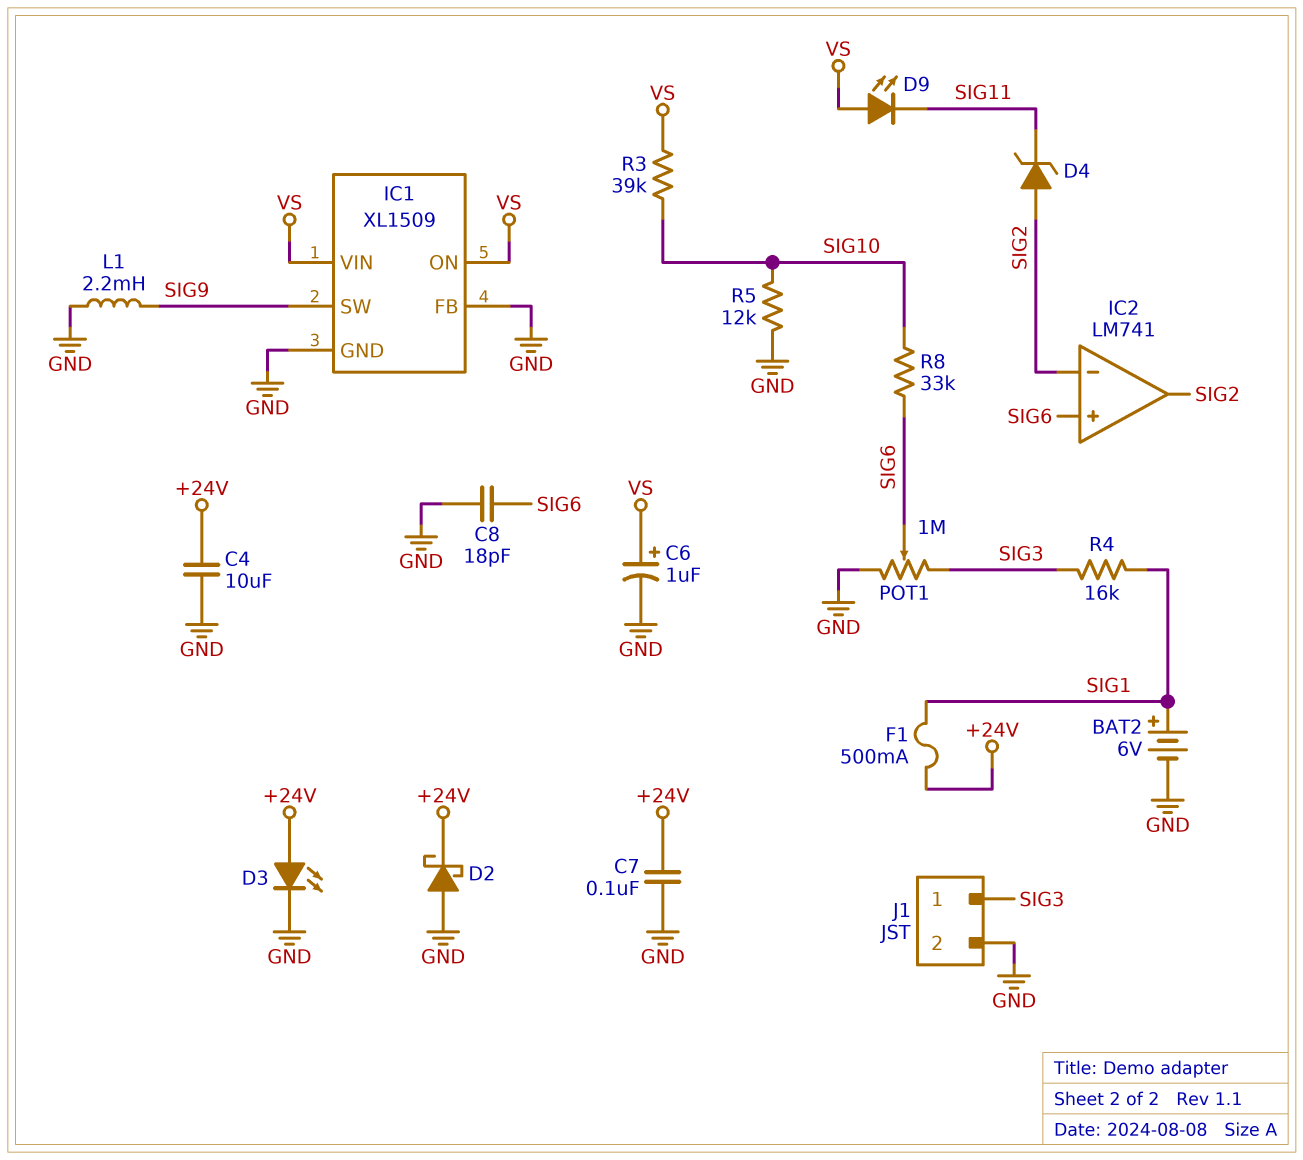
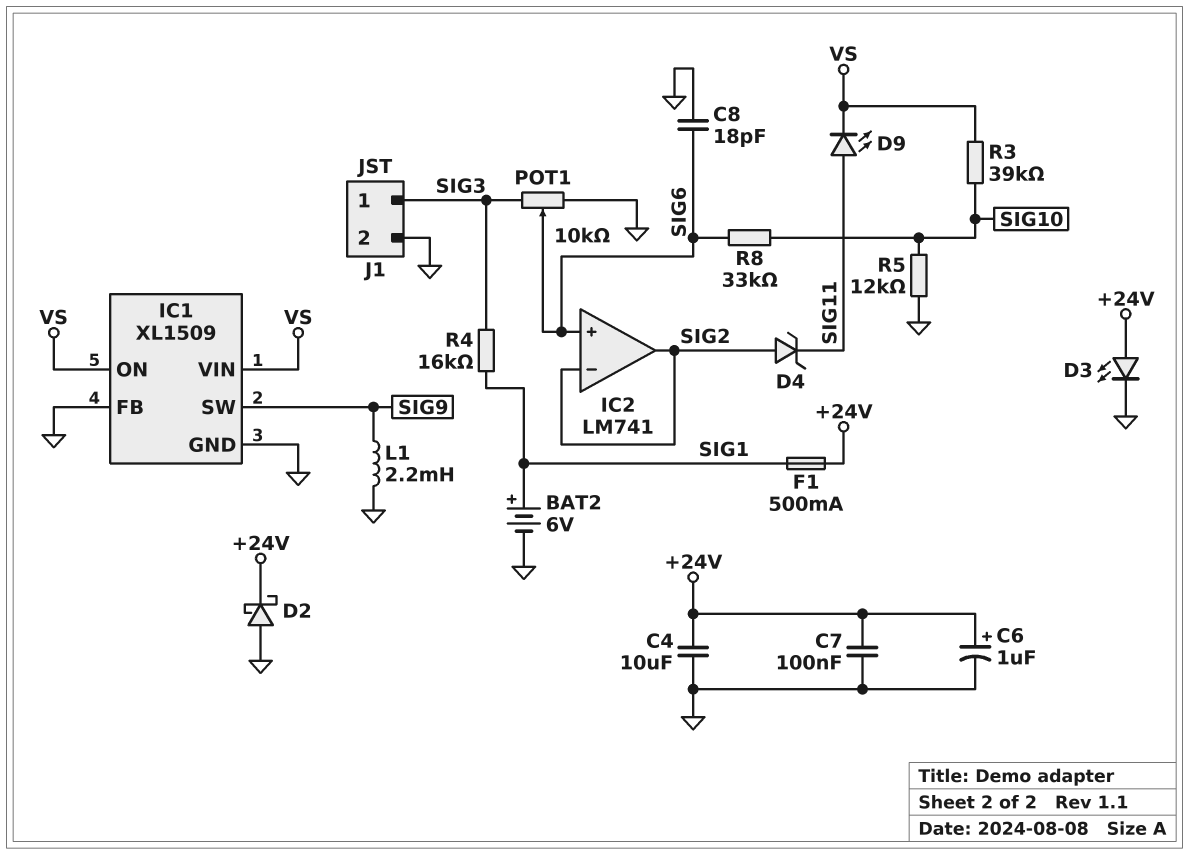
C6: 1uF (plus VS, minus GND) -> 1uF (plus +24V, minus GND)
D9: LED (A VS, K SIG11) -> LED (A SIG11, K VS)
POT1: 1M (GND, SIG3, wiper SIG6) -> 10k (GND, SIG3, wiper SIG6)

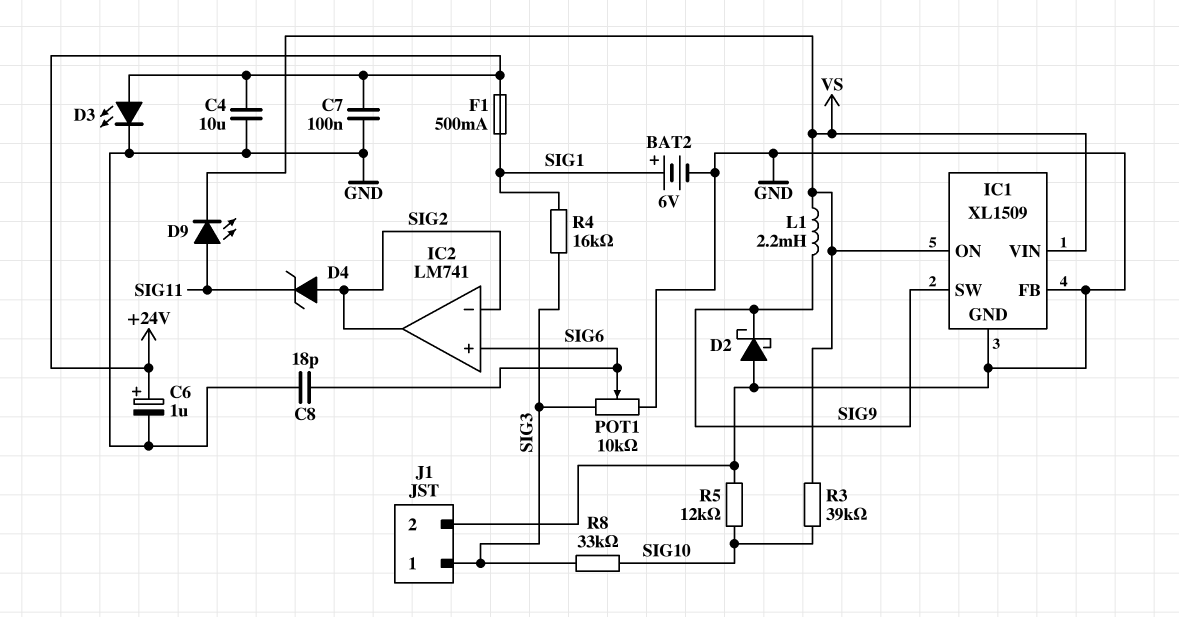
D2: schottky (A GND, K +24V) -> schottky (A GND, K SIG9)
L1: 2.2mH (GND, SIG9) -> 2.2mH (SIG9, VS)
R8: 33k (SIG6, SIG10) -> 33k (SIG3, SIG10)

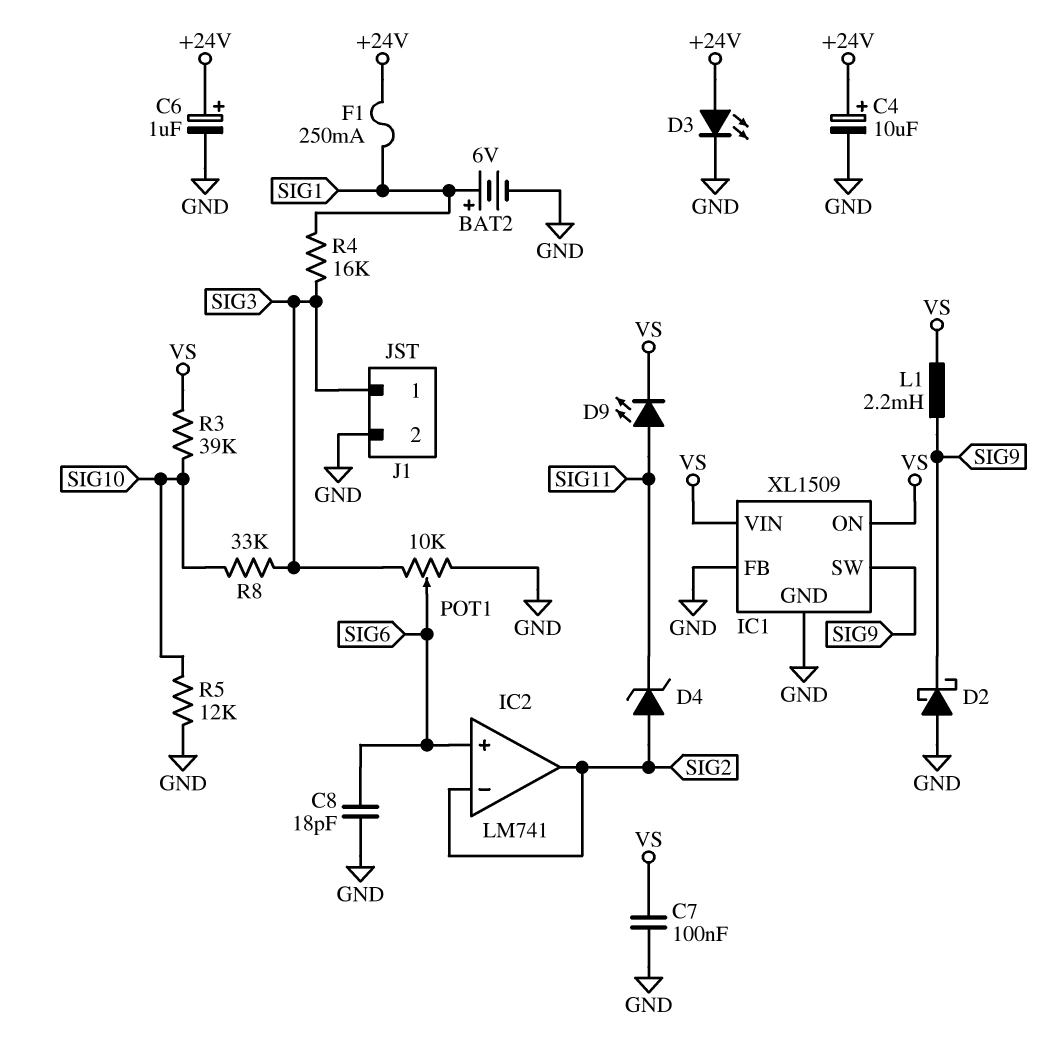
C4: 10uF (+24V, GND) -> 10uF (plus +24V, minus GND)
C7: 100nF (+24V, GND) -> 100nF (GND, VS)
F1: 500mA (+24V, SIG1) -> 250mA (+24V, SIG1)

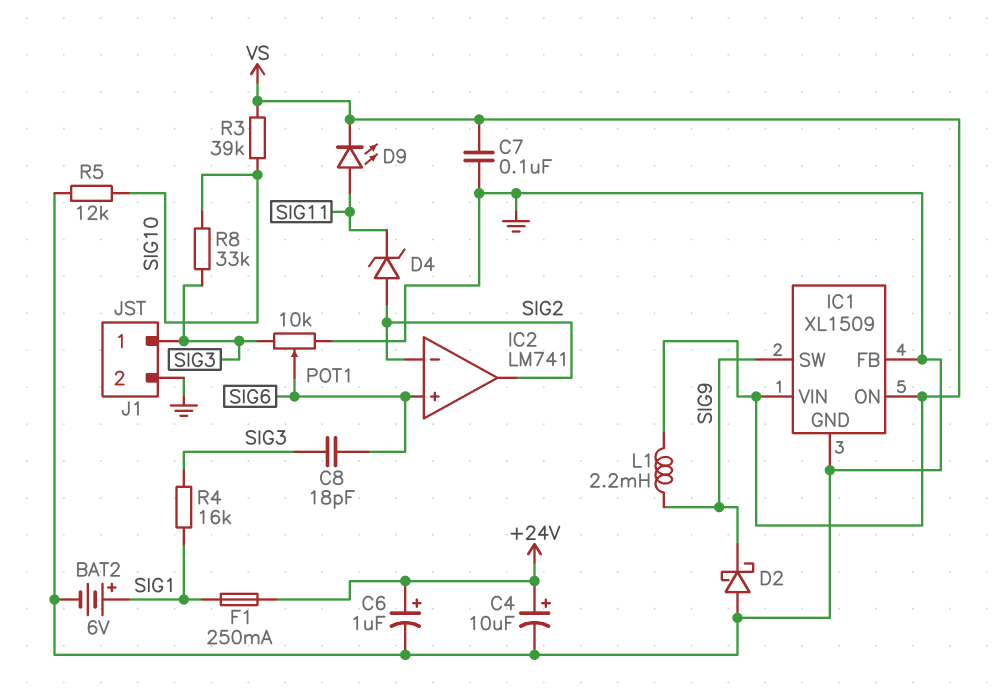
C8: 18pF (GND, SIG6) -> 18pF (SIG3, SIG6)
D3: LED (A +24V, K GND) -> none

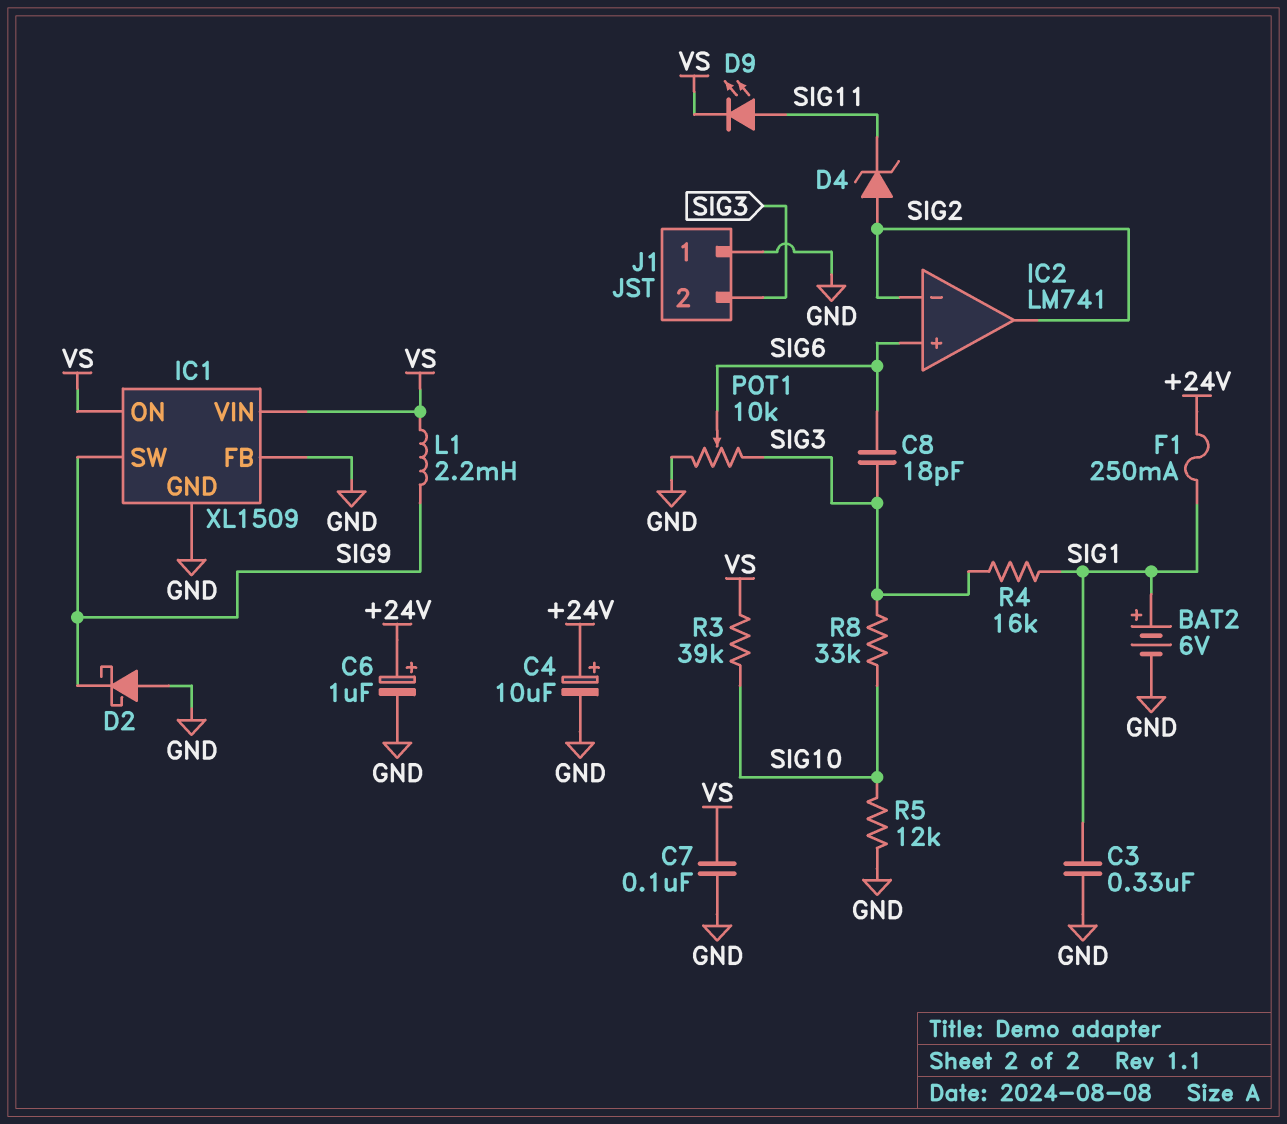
C3: none -> 330nF (GND, SIG1)
J1 pin 1: SIG3 -> GND
J1 pin 2: GND -> SIG3

